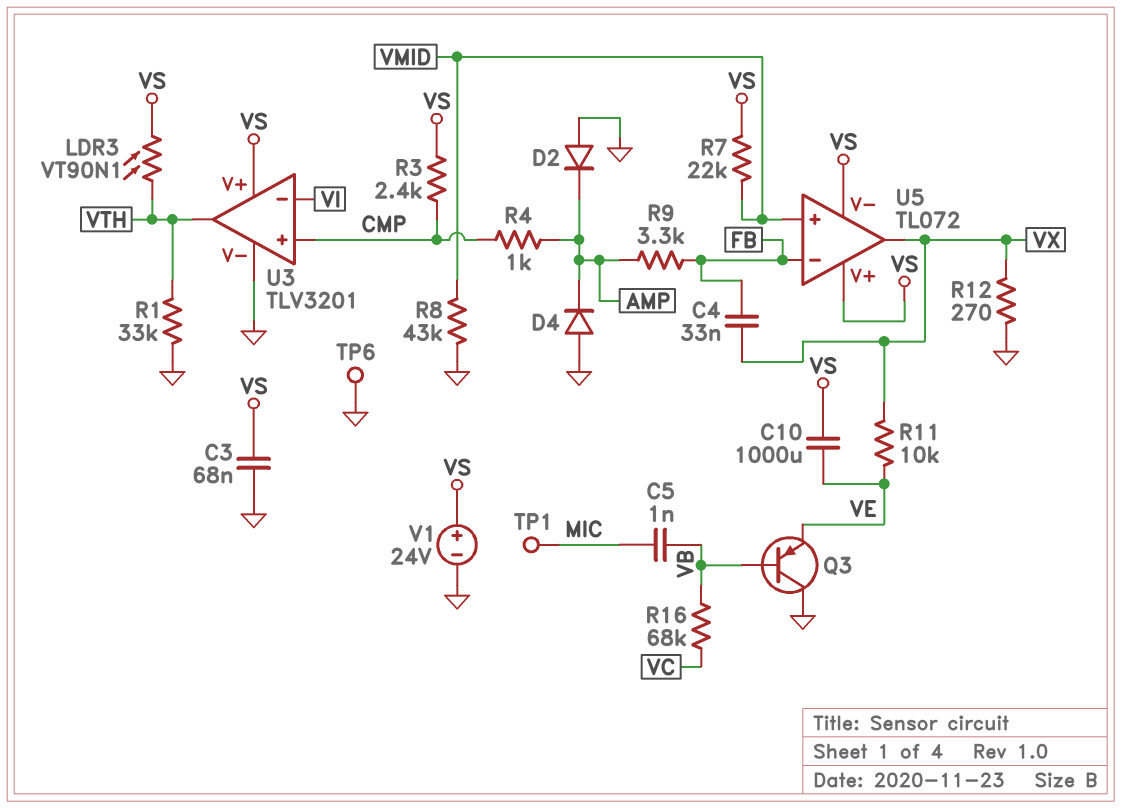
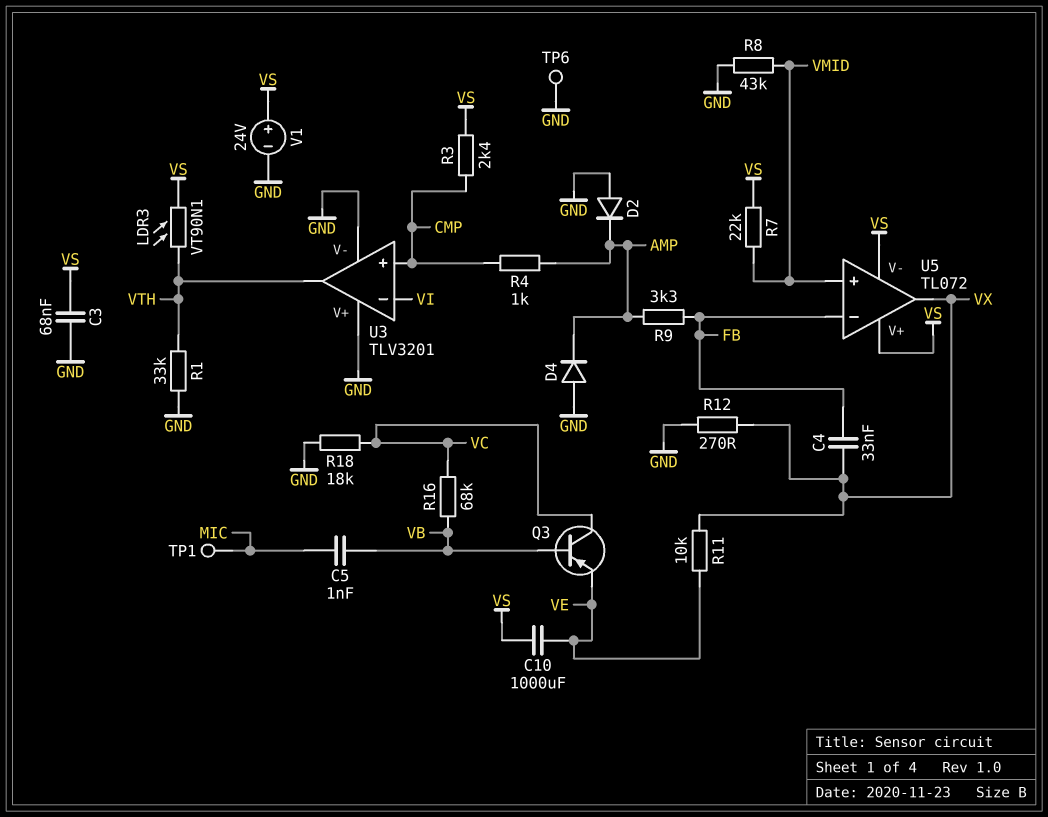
Q3: PNP (B VB, C GND, E VE) -> PNP (B VB, C VC, E VE)
R18: none -> 18k (GND, VC)
U3 pin V+: VS -> GND

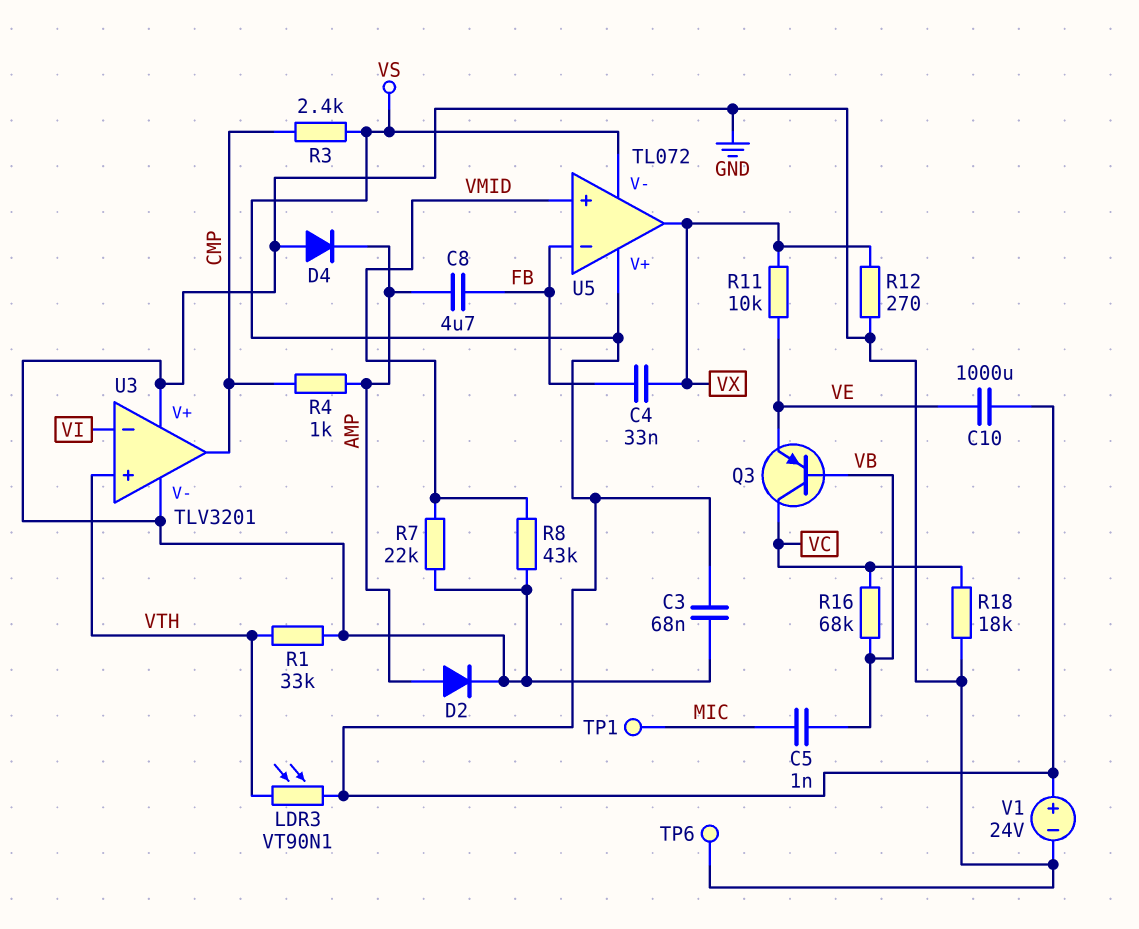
C8: none -> 4.7uF (AMP, FB)
D2: diode (A GND, K AMP) -> diode (A AMP, K GND)
R7: 22k (VMID, VS) -> 22k (GND, VMID)
R9: 3.3k (AMP, FB) -> none
U3 pin in+: CMP -> VTH
U3 pin out: VTH -> CMP

